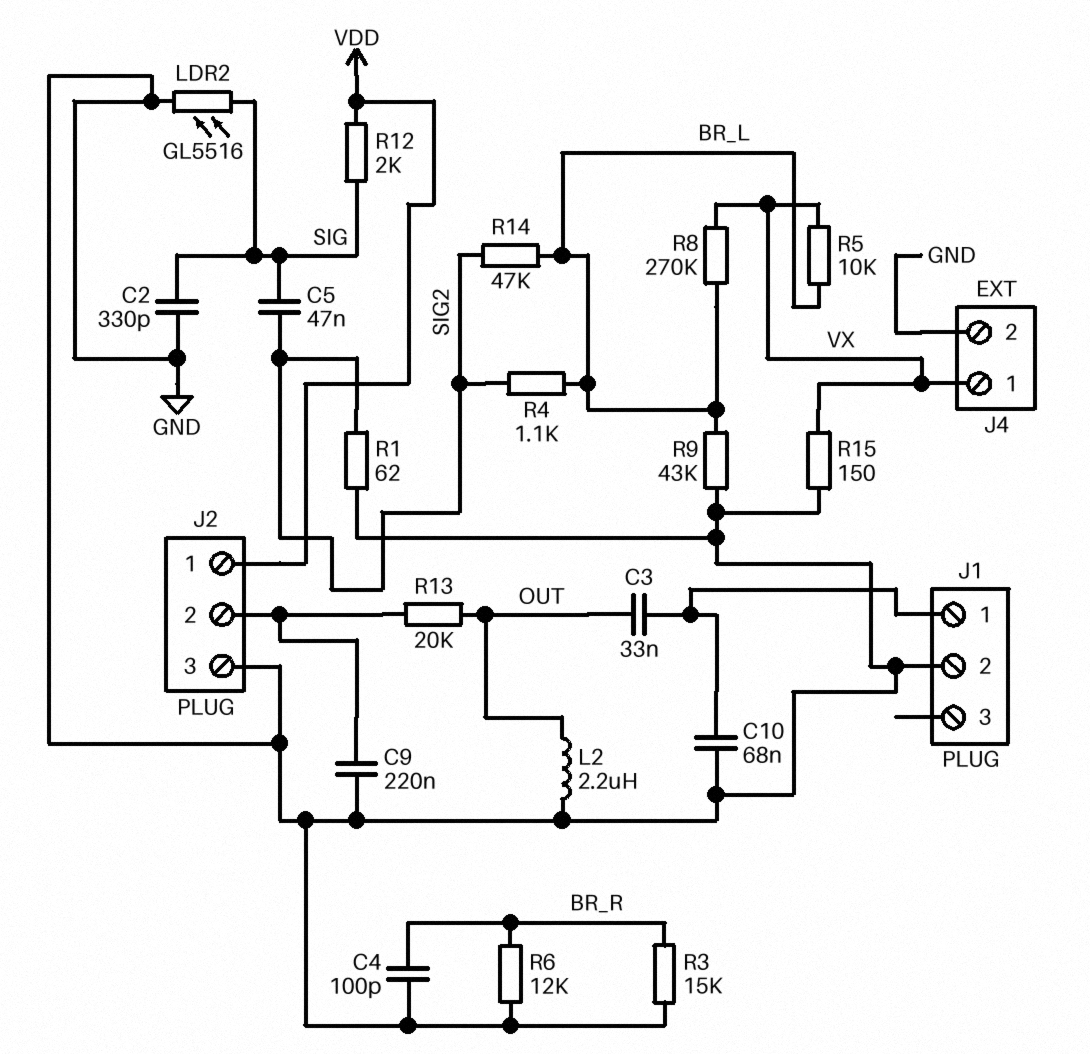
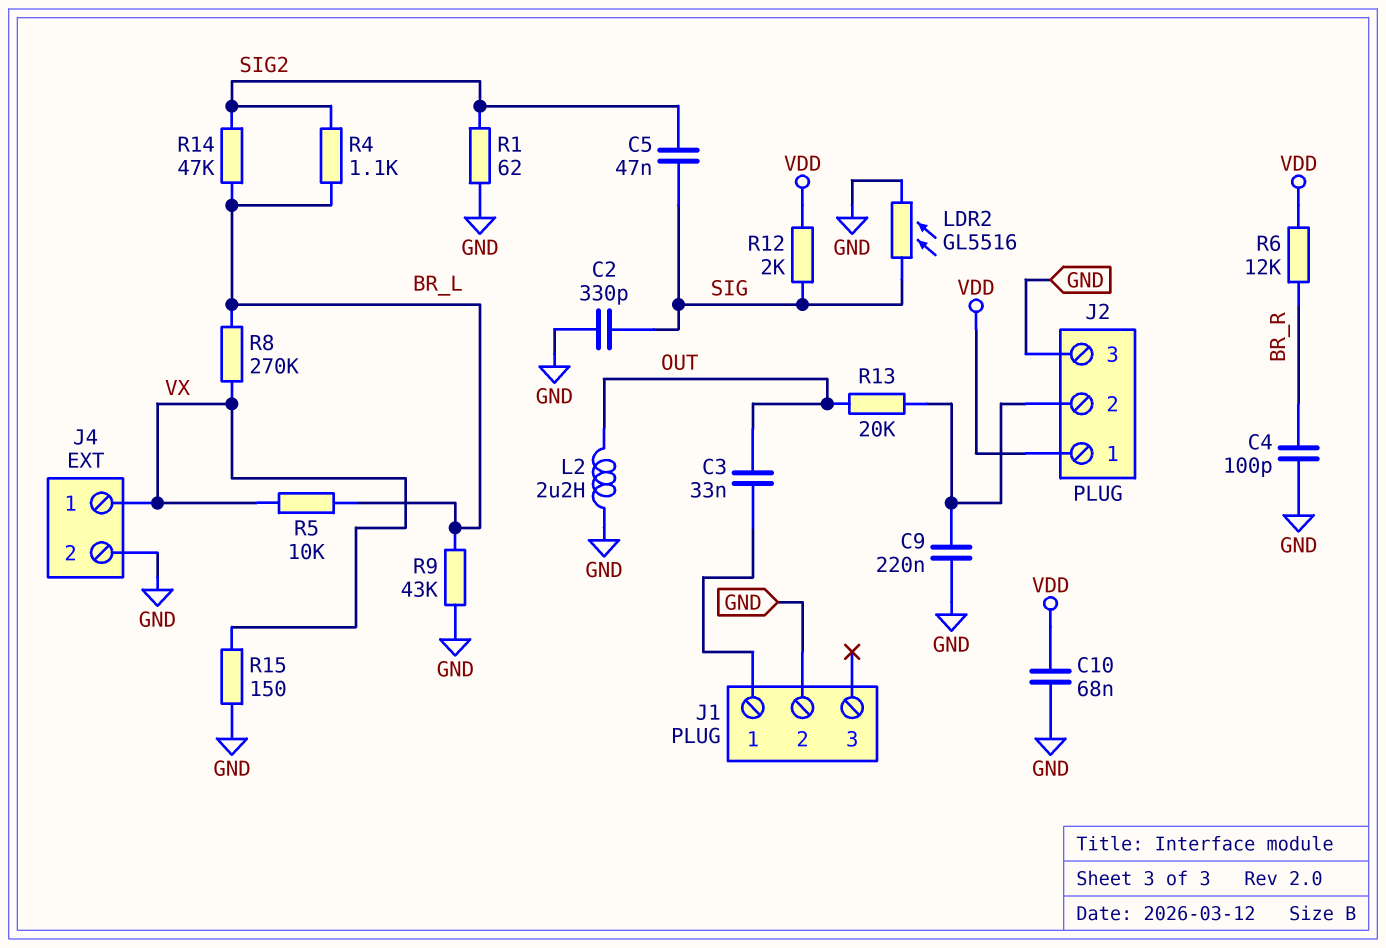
C10: 68nF (GND, J1/1) -> 68nF (GND, VDD)
R3: 15k (BR_R, GND) -> none
R6: 12k (BR_R, GND) -> 12k (BR_R, VDD)

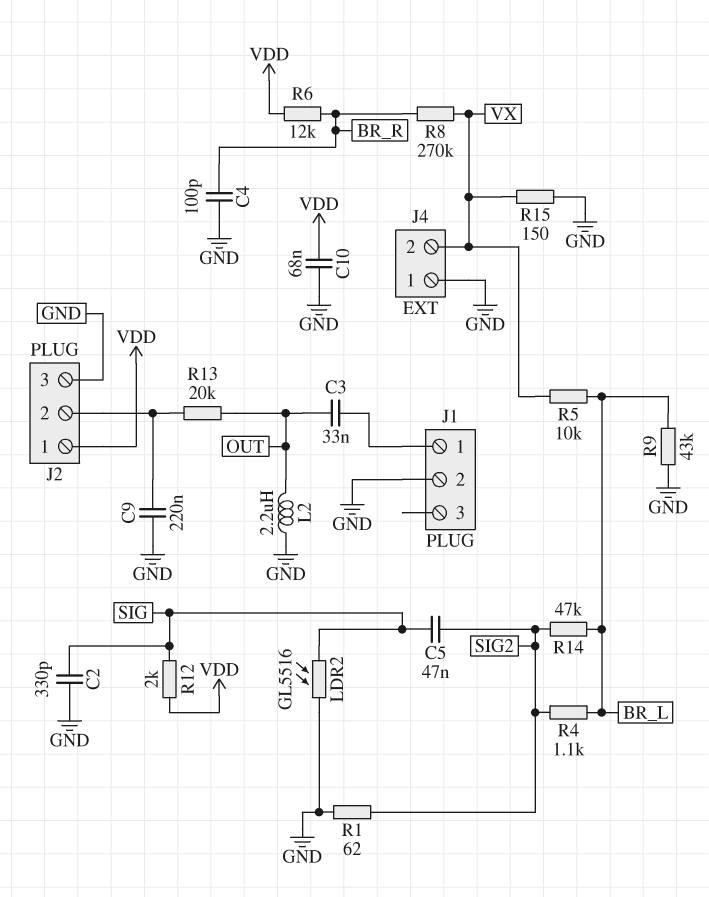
J4 pin 1: VX -> GND
J4 pin 2: GND -> VX
R8: 270k (BR_L, VX) -> 270k (BR_R, VX)

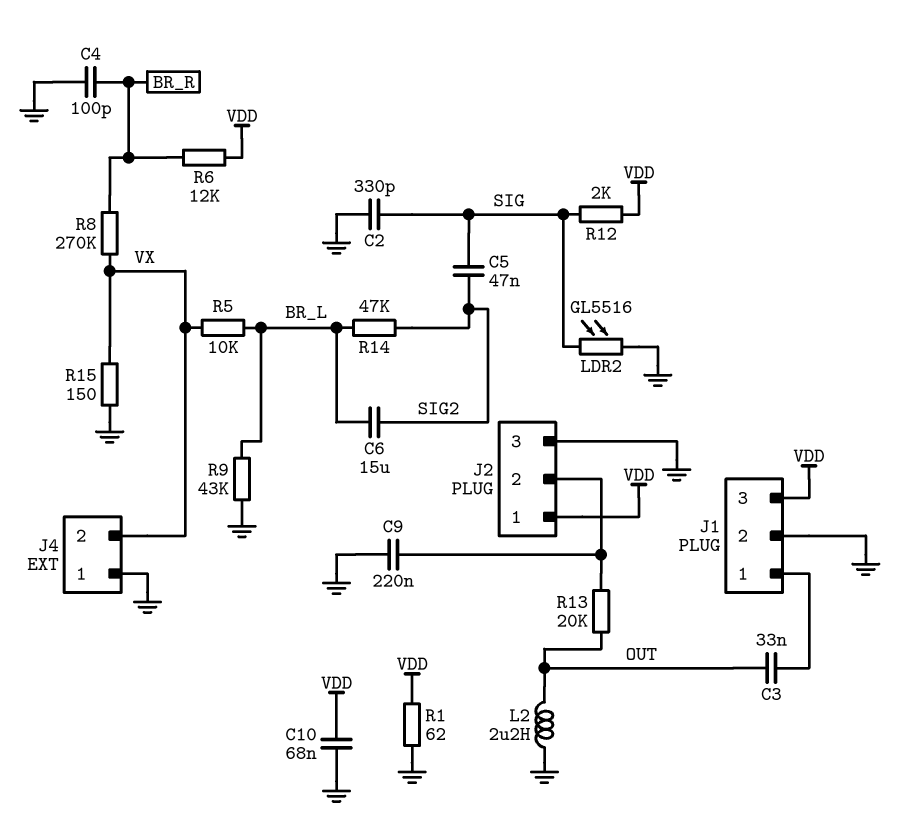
C6: none -> 15uF (BR_L, SIG2)
J1 pin 3: none -> VDD
R1: 62 (GND, SIG2) -> 62 (GND, VDD)
R4: 1.1k (BR_L, SIG2) -> none

